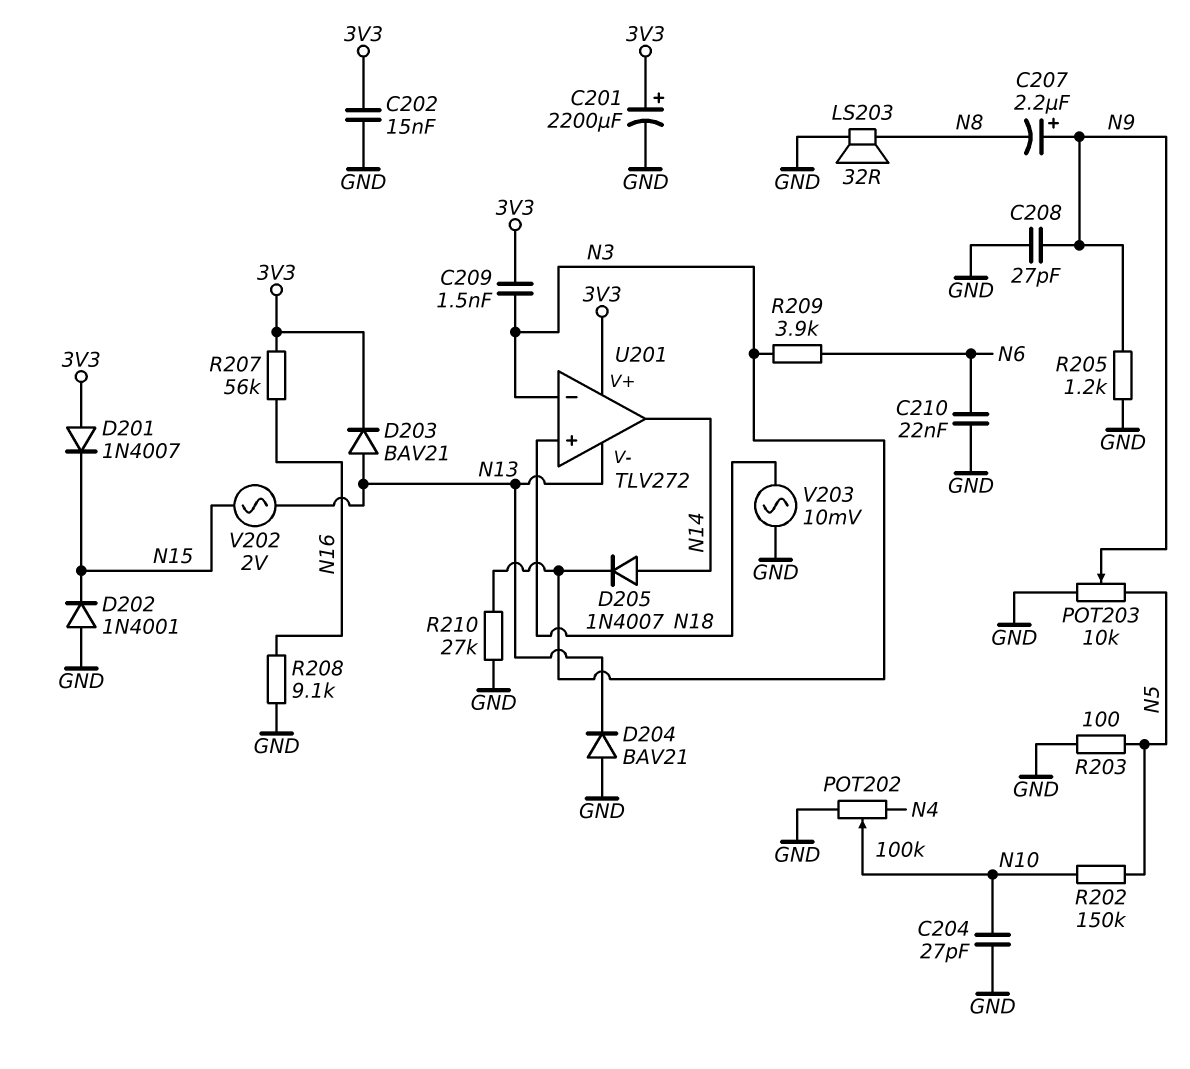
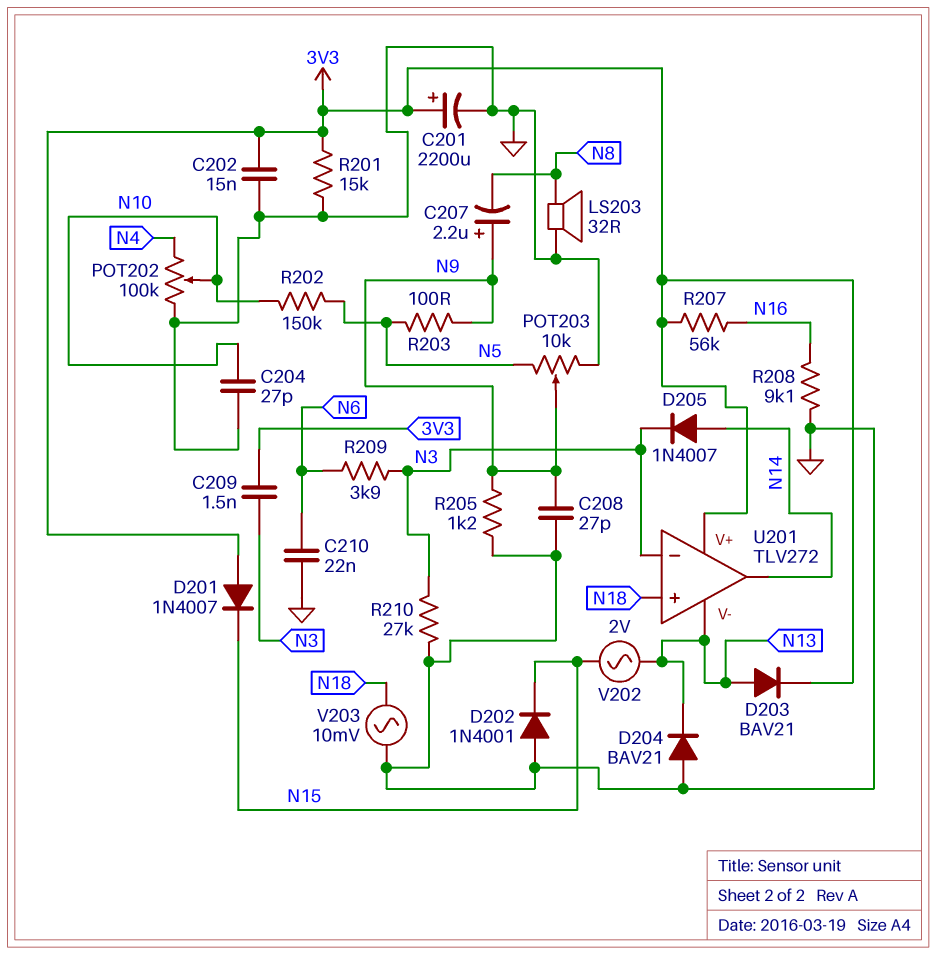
R201: none -> 15k (3V3, GND)
R203: 100 (GND, N5) -> 100 (N5, N9)

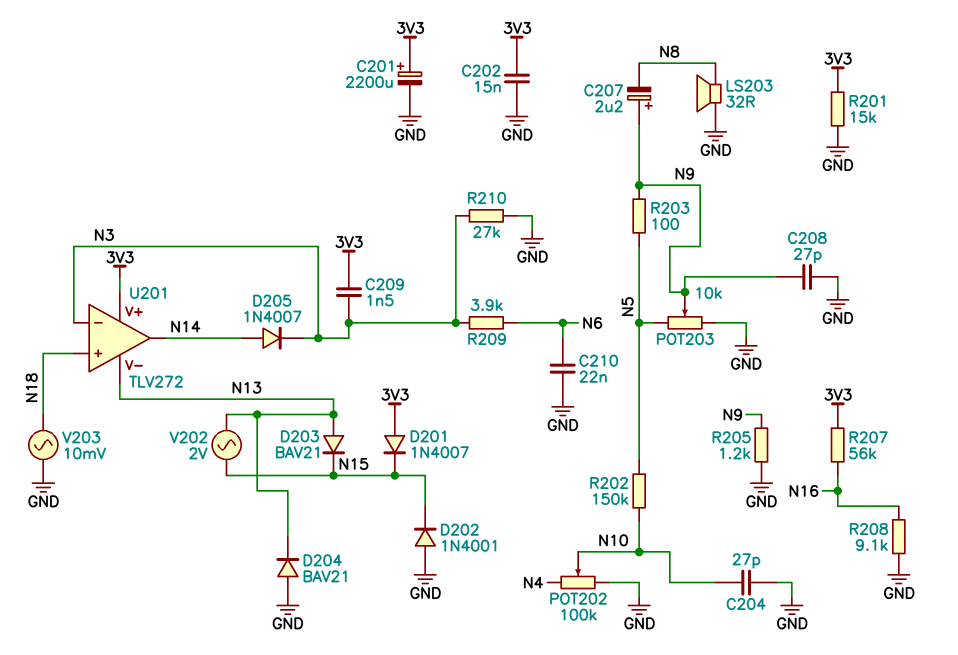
D203: diode BAV21 (A N13, K 3V3) -> diode BAV21 (A N13, K N15)

